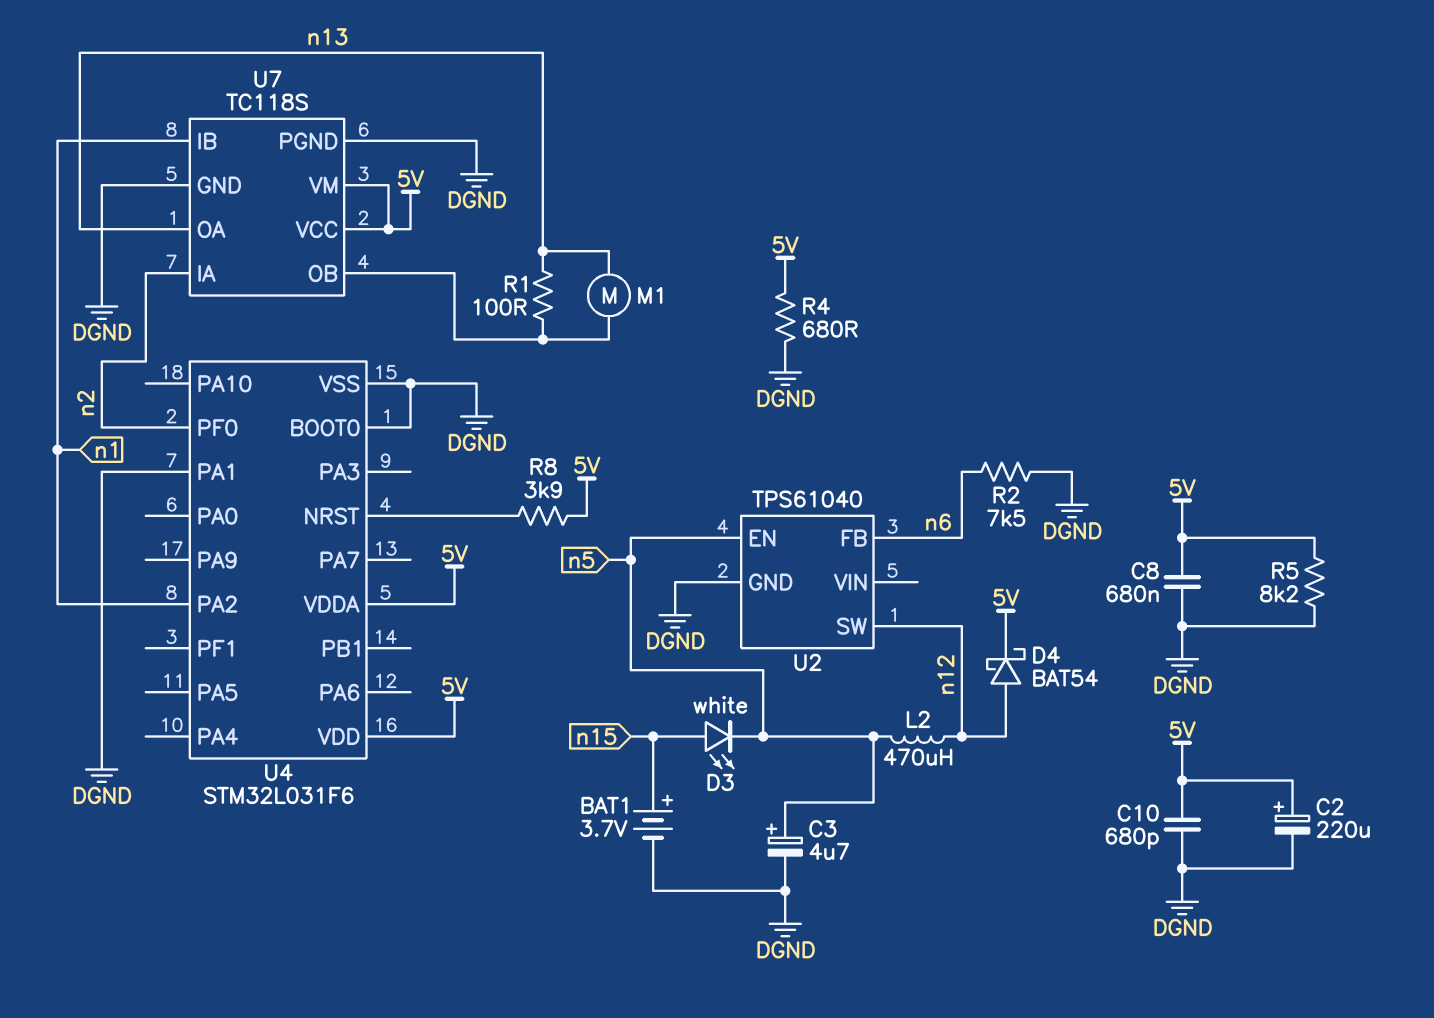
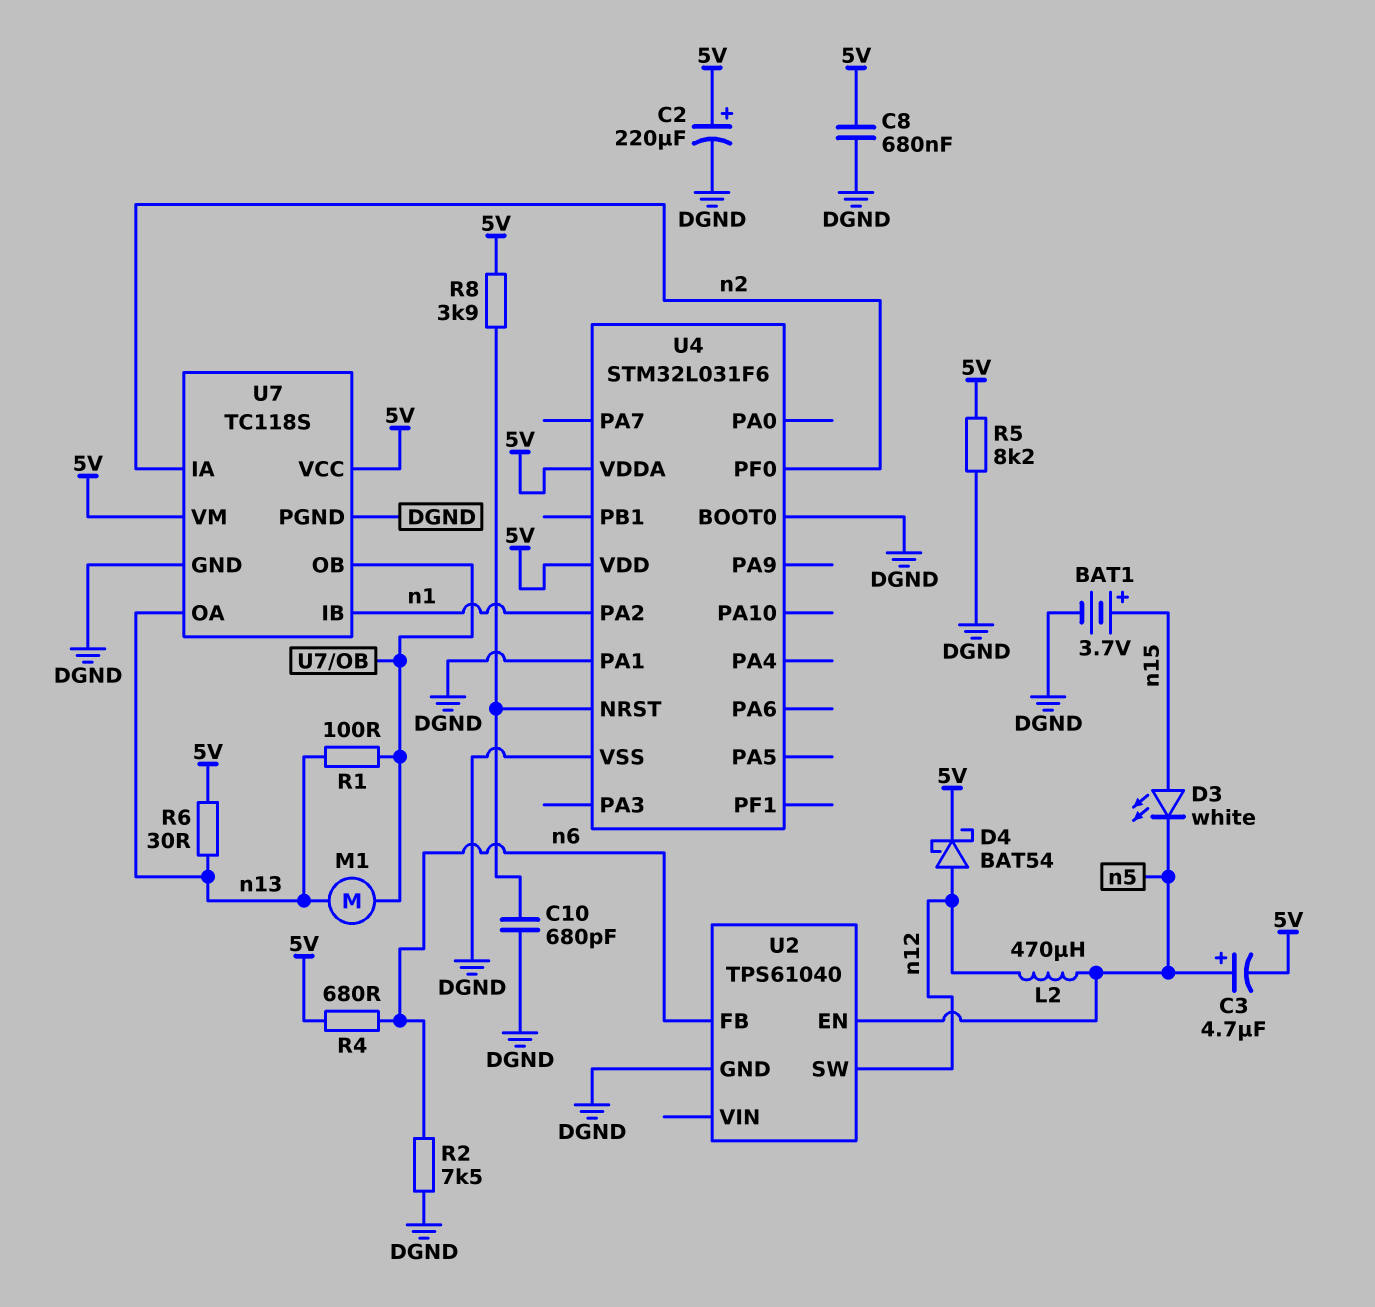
C3: 4.7uF (plus n5, minus DGND) -> 4.7uF (plus n5, minus 5V)
C10: 680pF (5V, DGND) -> 680pF (DGND, U4/NRST)
R4: 680 (5V, DGND) -> 680 (5V, n6)
R6: none -> 30 (5V, n13)

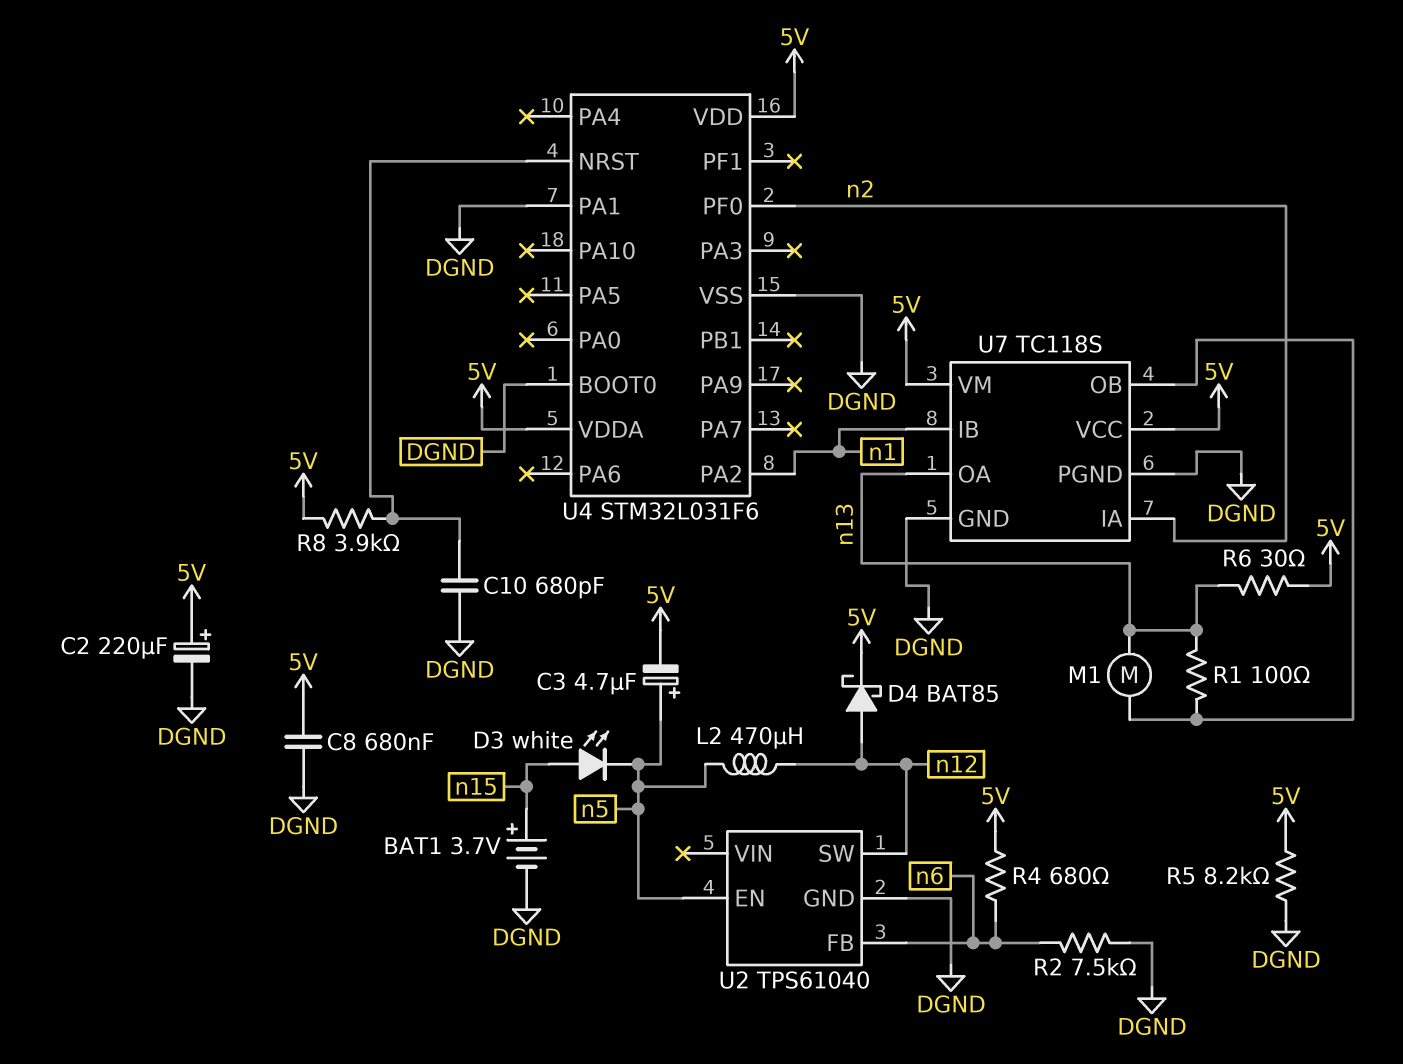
D4: schottky BAT54 (A n12, K 5V) -> schottky BAT85 (A n12, K 5V)

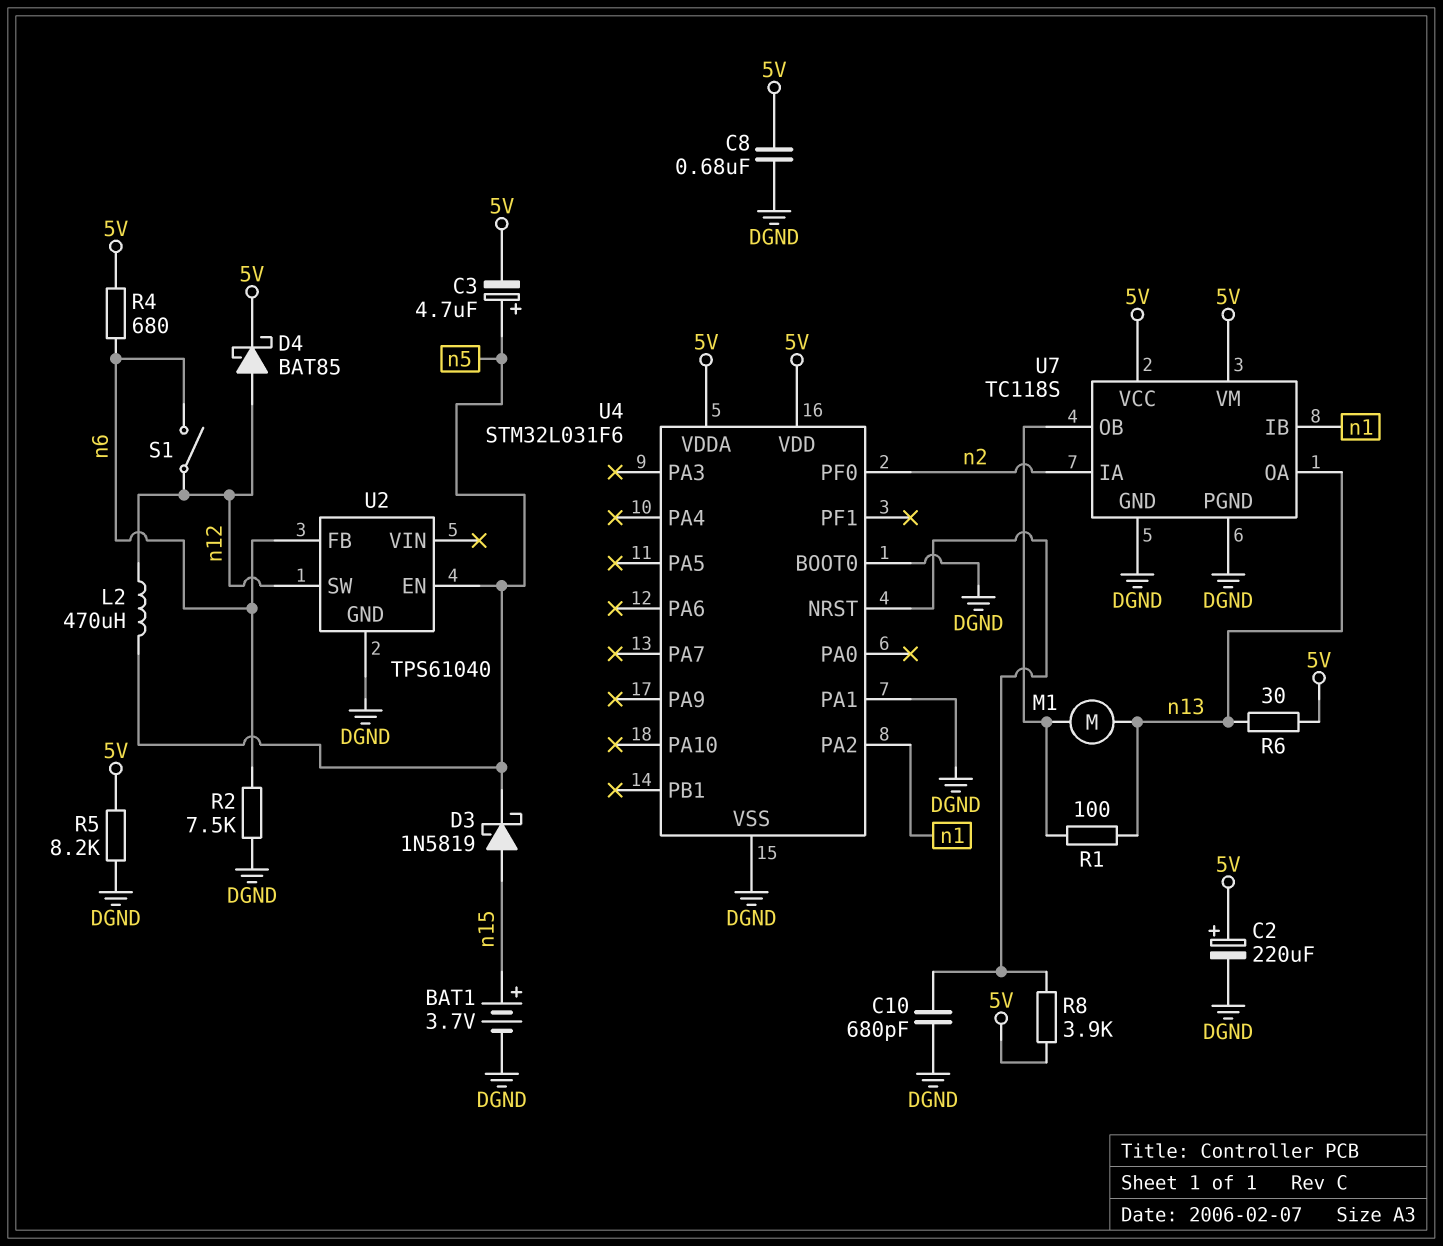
D3: LED white (A n15, K n5) -> schottky 1N5819 (A n15, K n5)
S1: none -> switch (n6, n12)

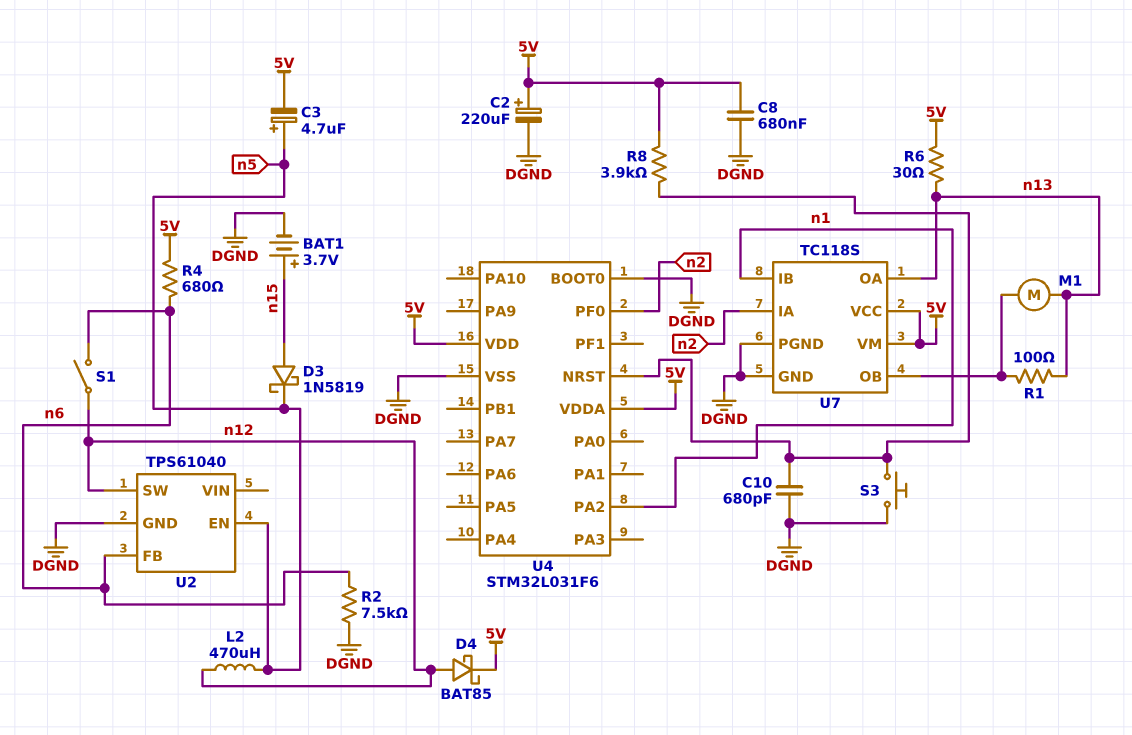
R5: 8.2k (5V, DGND) -> none
S3: none -> button (DGND, U4/NRST)
U4 pin PA1: DGND -> none

